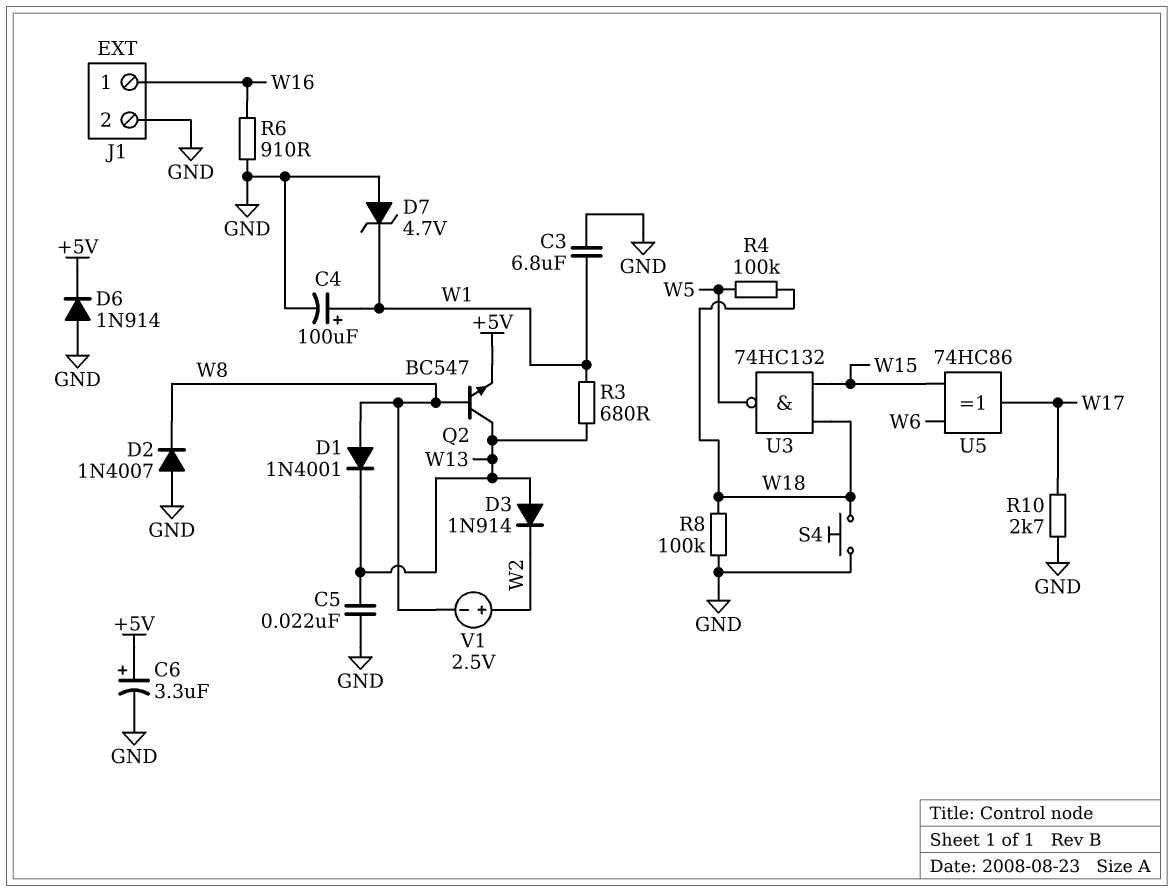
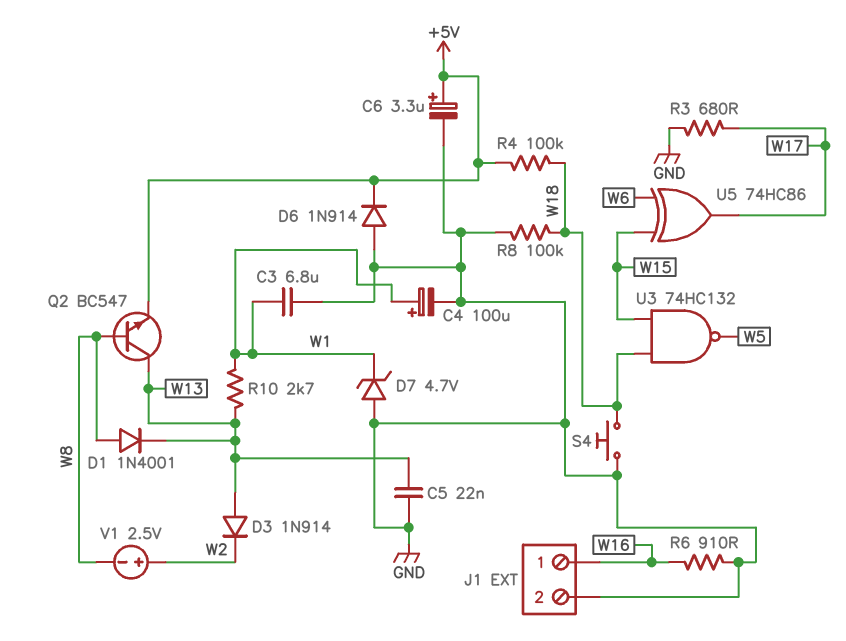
D2: diode 1N4007 (A GND, K W8) -> none
R3: 680 (W1, W13) -> 680 (GND, W17)
R4: 100k (W5, W18) -> 100k (+5V, W18)
R10: 2.7k (GND, W17) -> 2.7k (W1, W13)

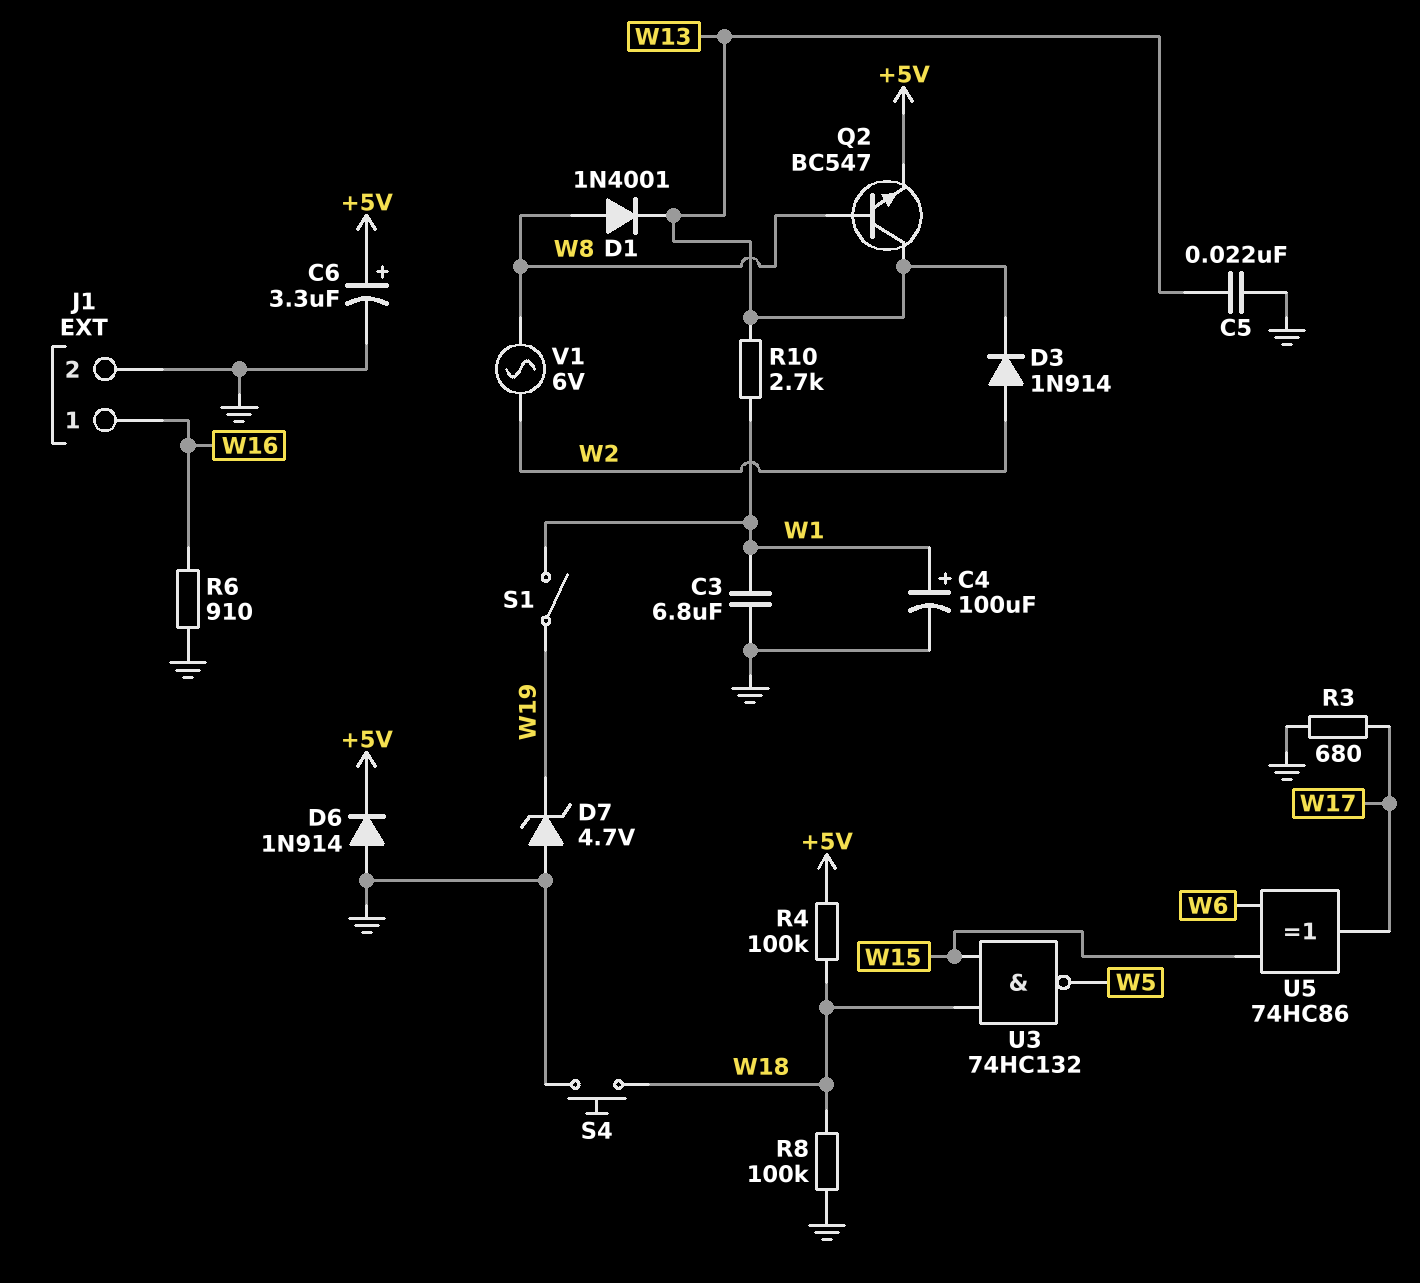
D3: diode 1N914 (A W13, K W2) -> diode 1N914 (A W2, K W13)
D7: zener 4.7V (A GND, K W1) -> zener 4.7V (A GND, K W19)
S1: none -> switch (W1, W19)
V1: 2.5V (plus W2, minus W8) -> AC 6V (W2, W8)

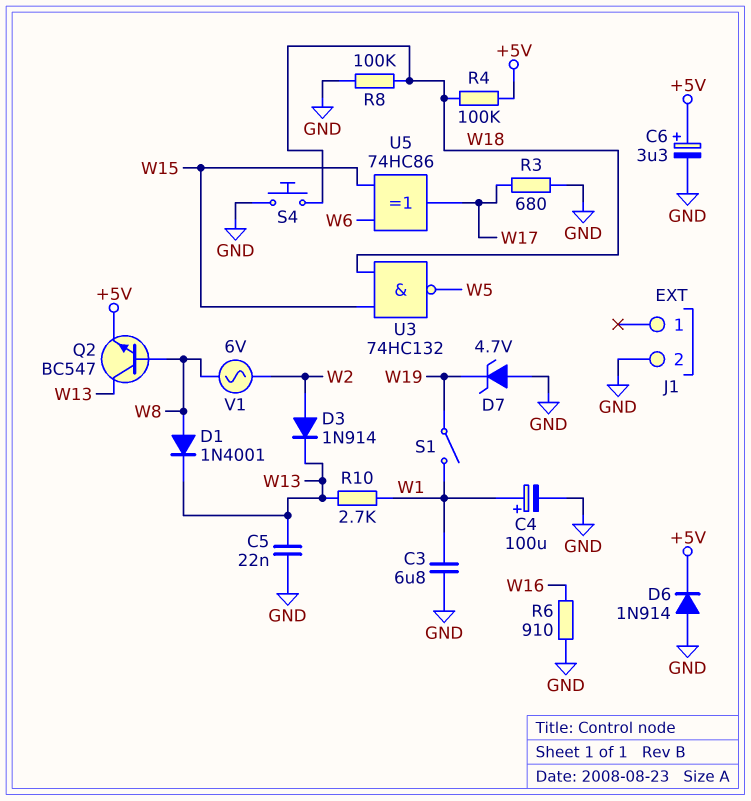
J1 pin 1: W16 -> none

